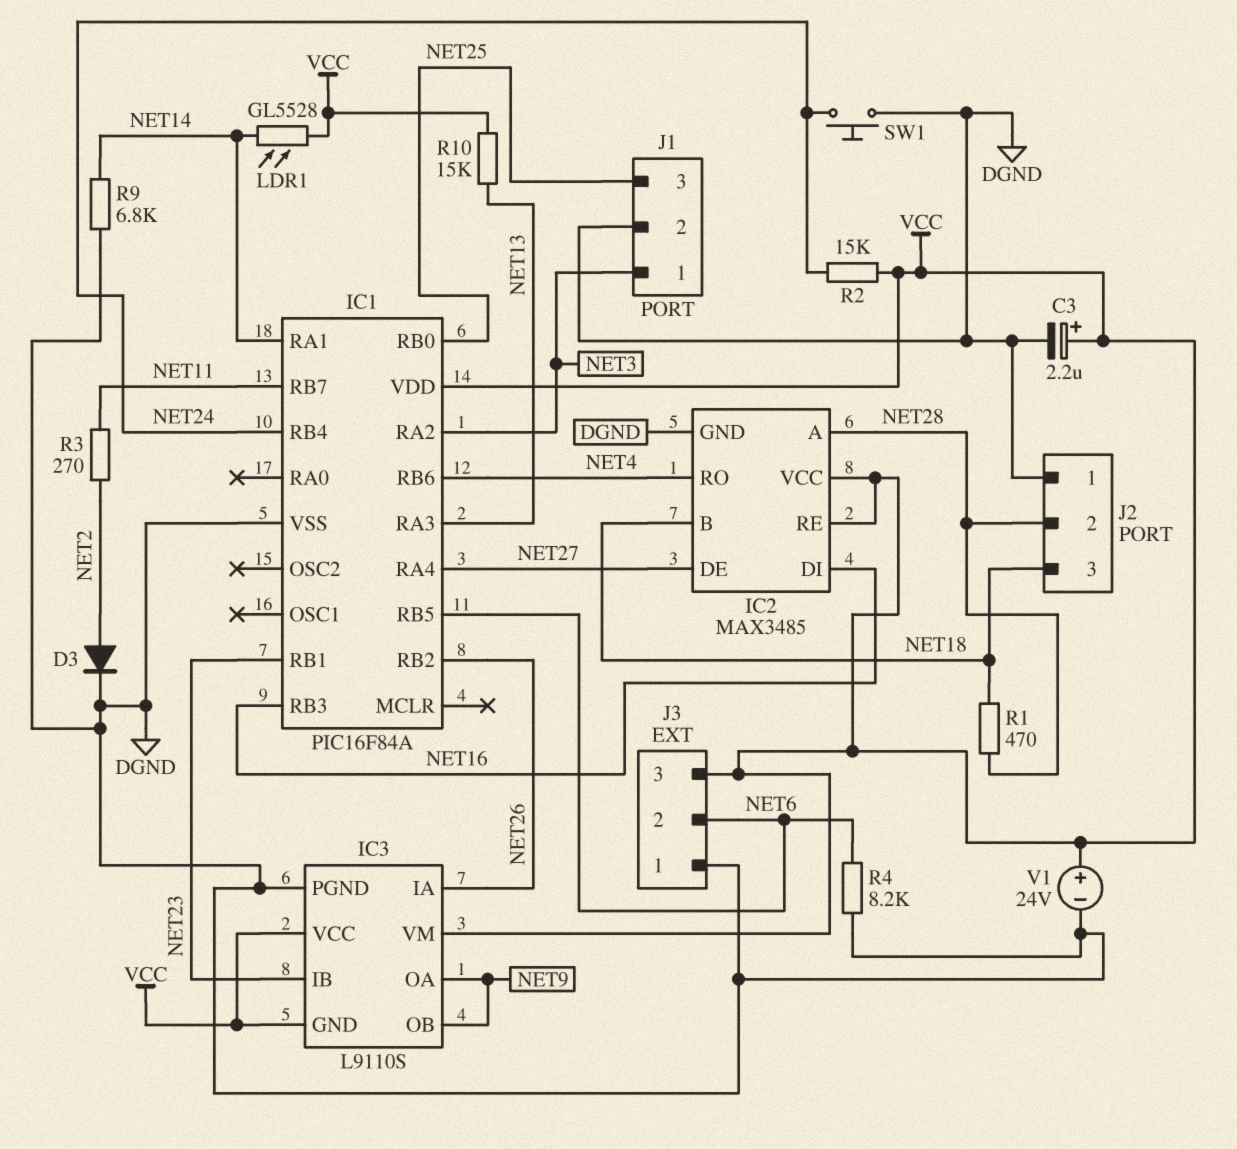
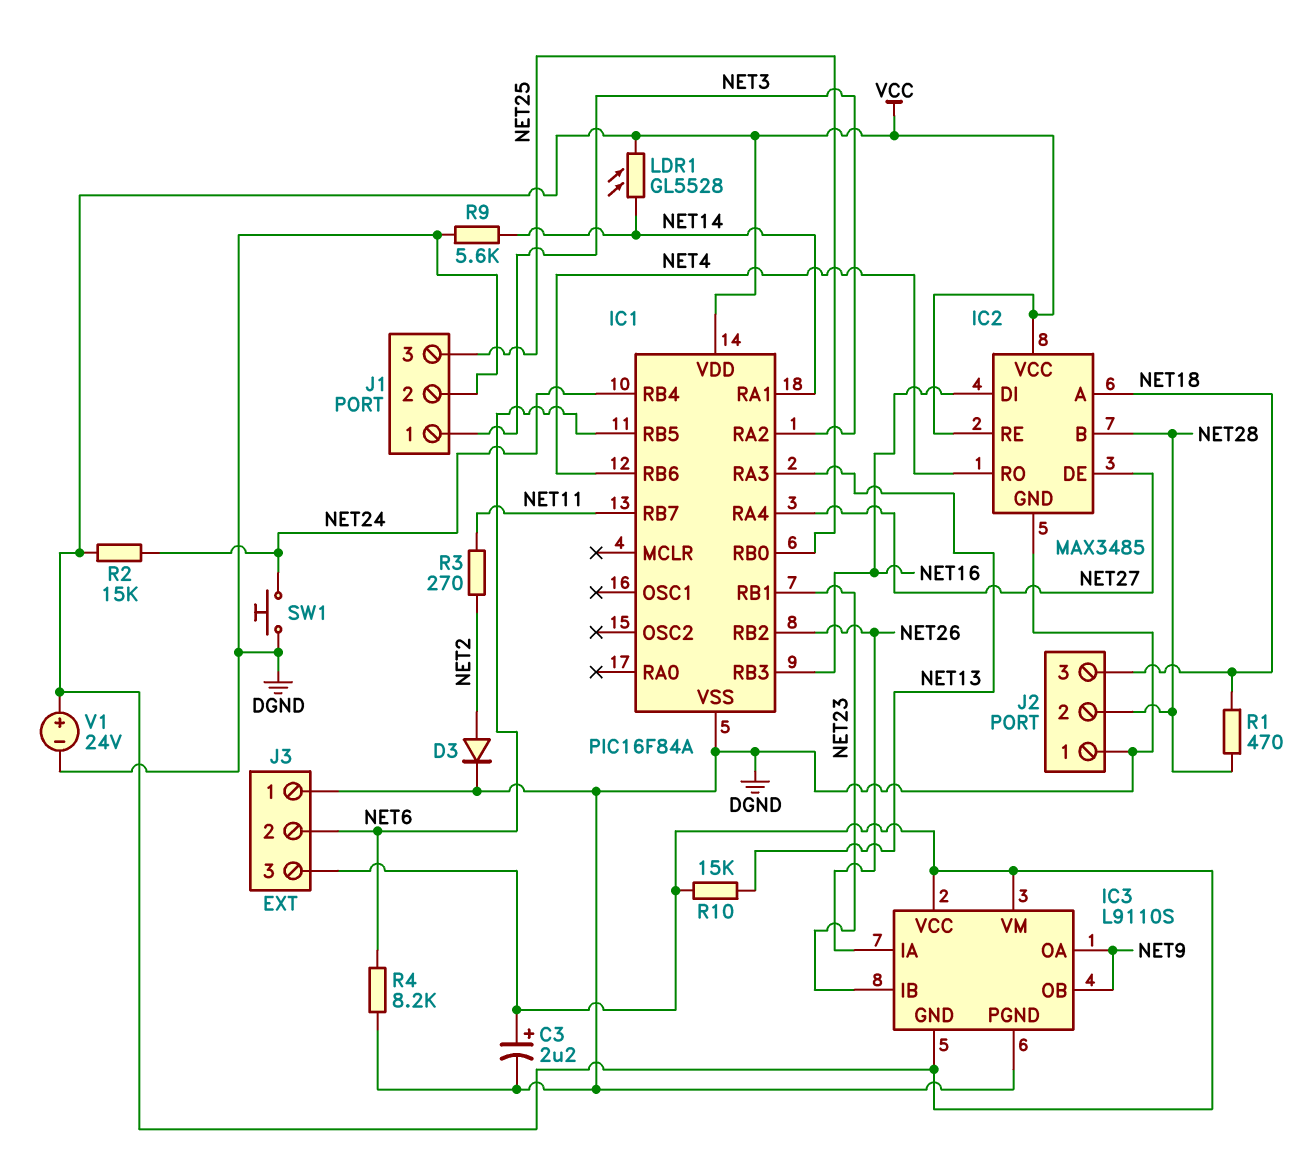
IC2 pin A: NET28 -> NET18
IC2 pin B: NET18 -> NET28
R9: 6.8k (DGND, NET14) -> 5.6k (DGND, NET14)

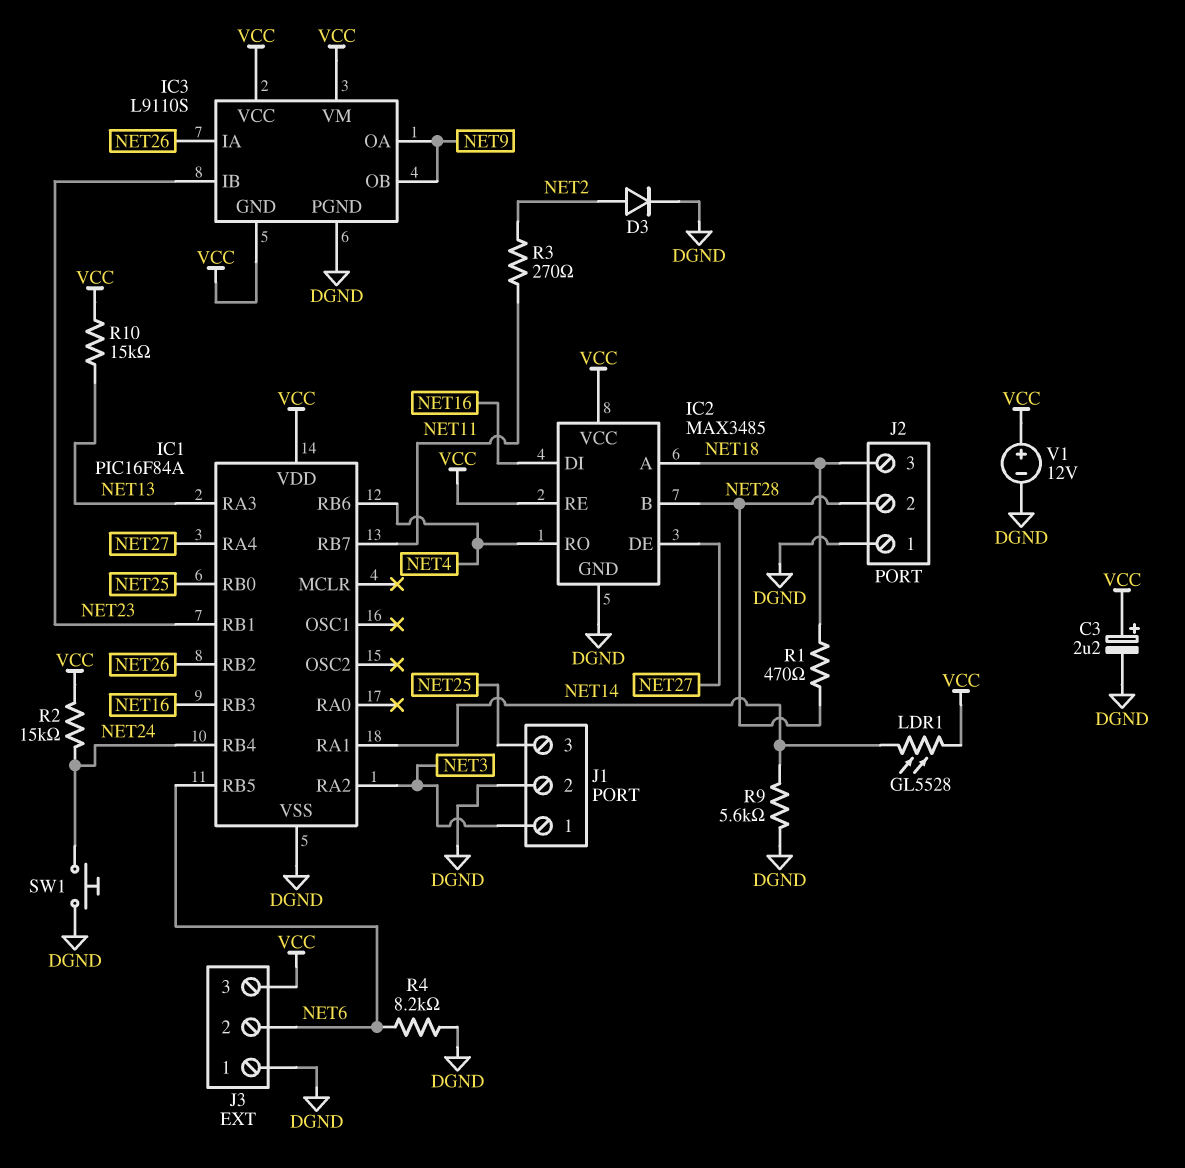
V1: 24V (plus VCC, minus DGND) -> 12V (plus VCC, minus DGND)

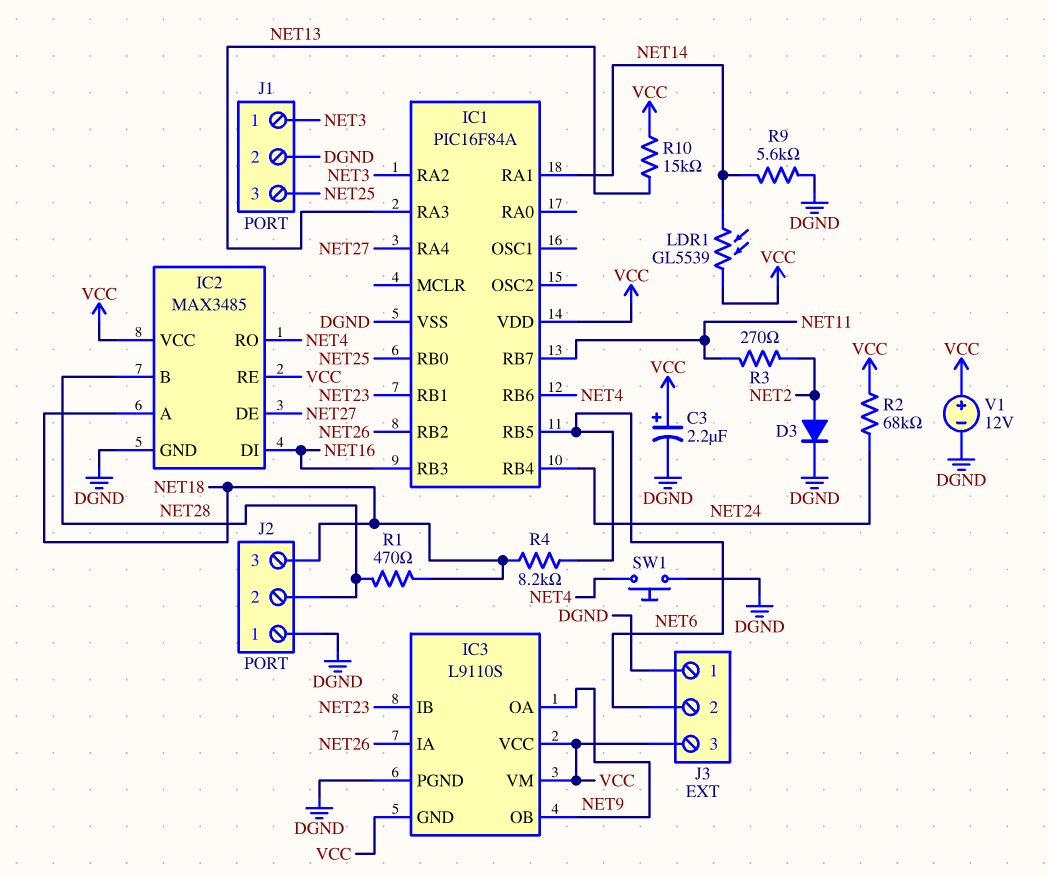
LDR1: GL5528 (NET14, VCC) -> GL5539 (NET14, VCC)
R2: 15k (NET24, VCC) -> 68k (NET24, VCC)
R4: 8.2k (DGND, NET6) -> 8.2k (NET6, NET18)
SW1: button (DGND, NET24) -> button (DGND, NET4)

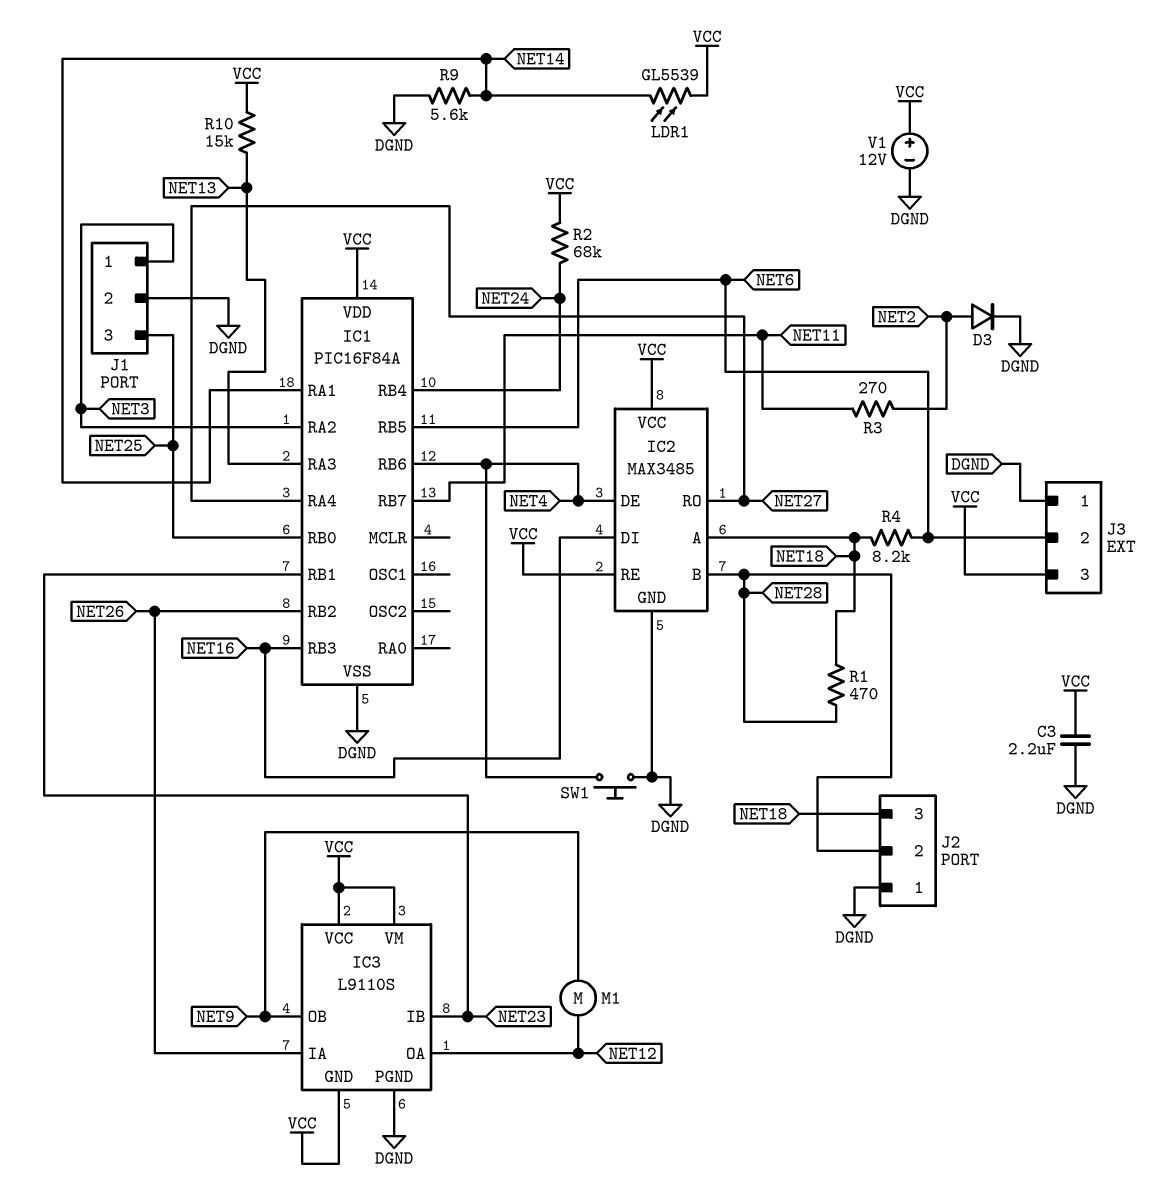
C3: 2.2uF (plus VCC, minus DGND) -> 2.2uF (DGND, VCC)
IC2 pin DE: NET27 -> NET4
IC2 pin RO: NET4 -> NET27
IC3 pin OA: NET9 -> NET12
M1: none -> motor (NET9, NET12)

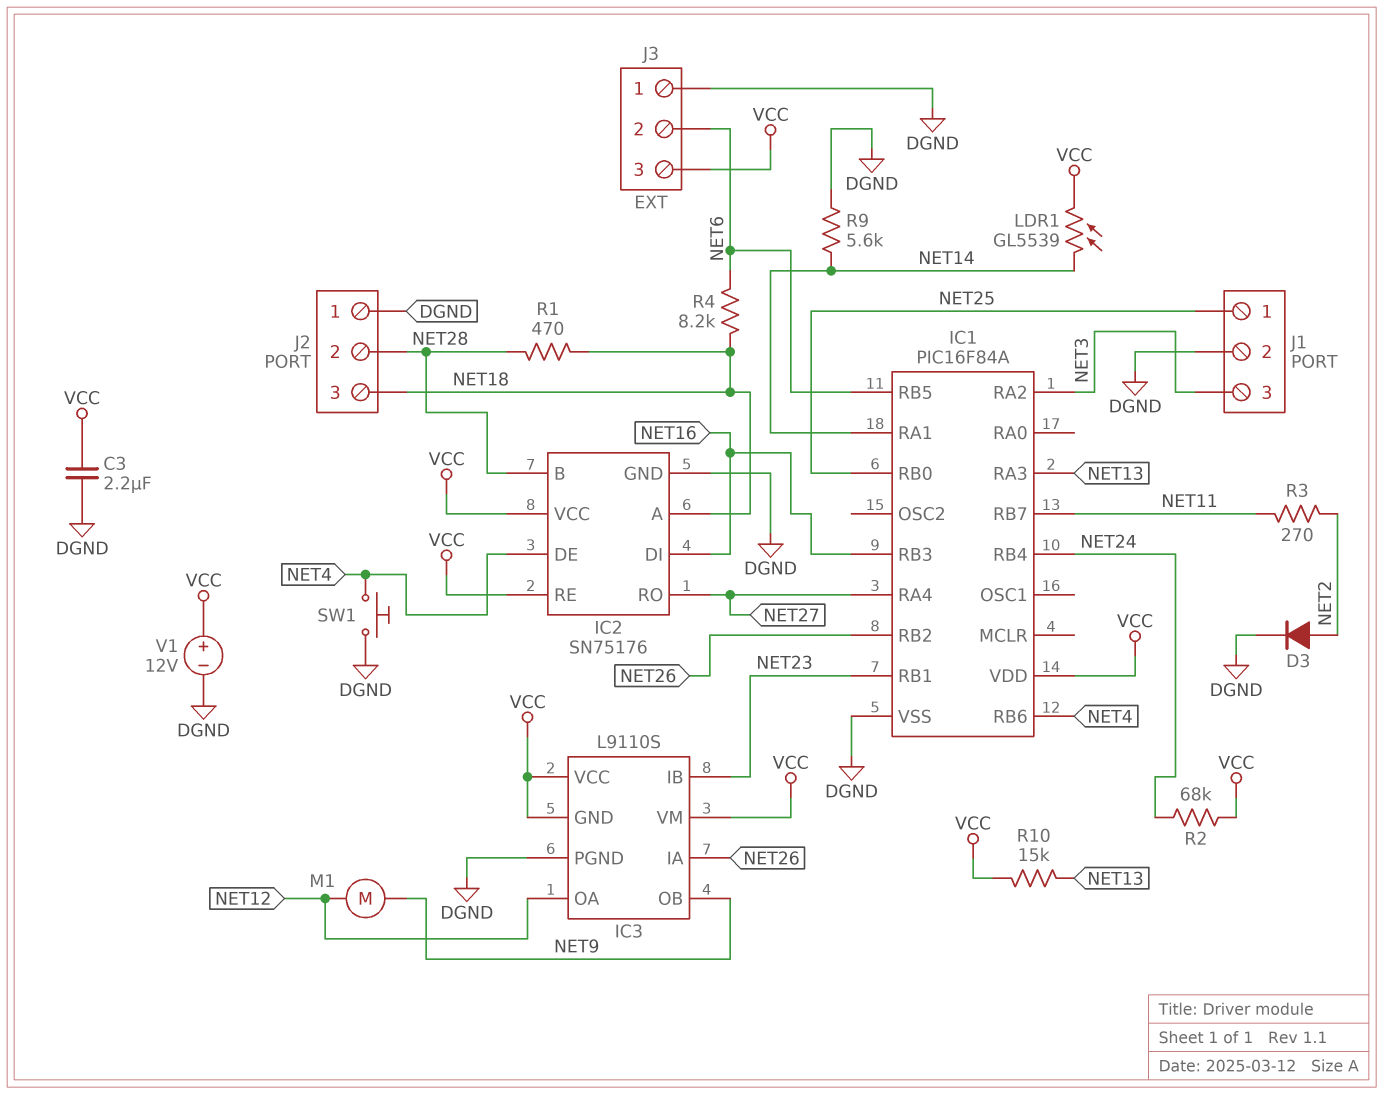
IC2: MAX3485 -> SN75176
J1 pin 1: NET3 -> NET25
J1 pin 3: NET25 -> NET3

